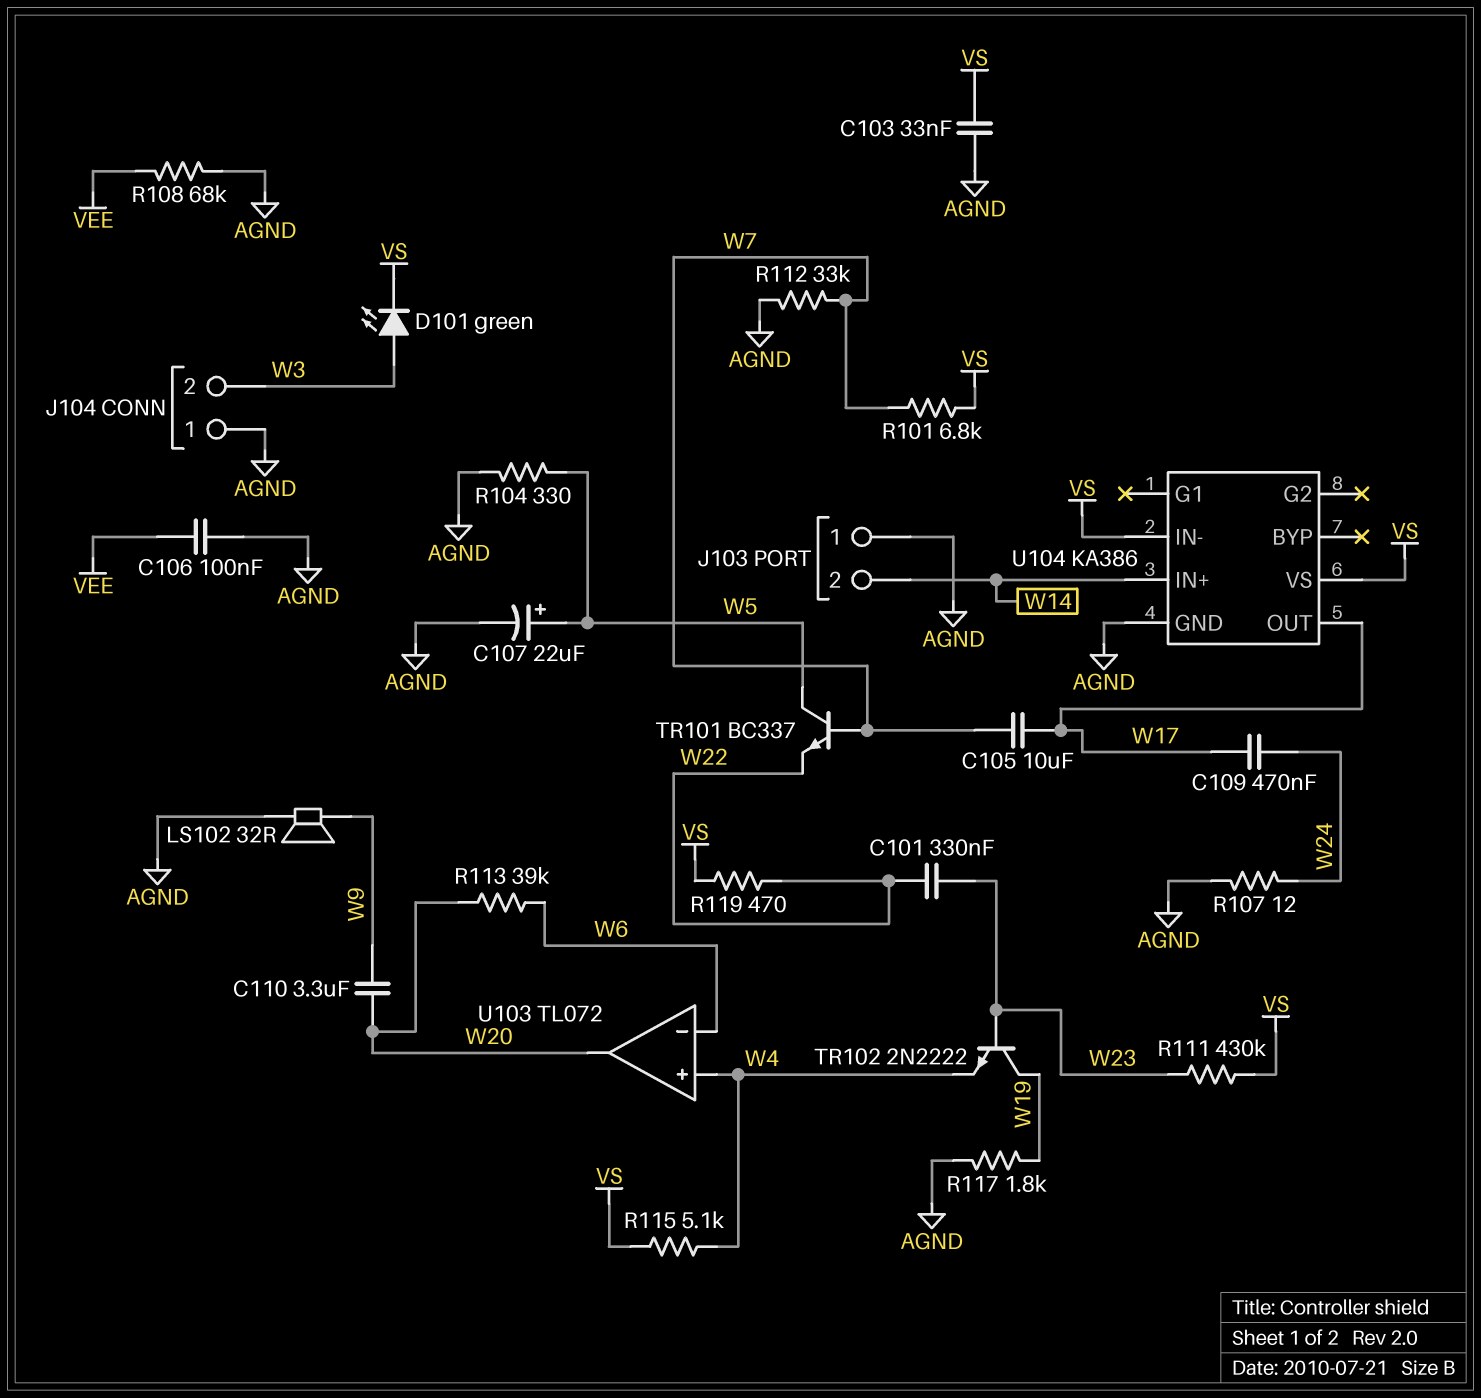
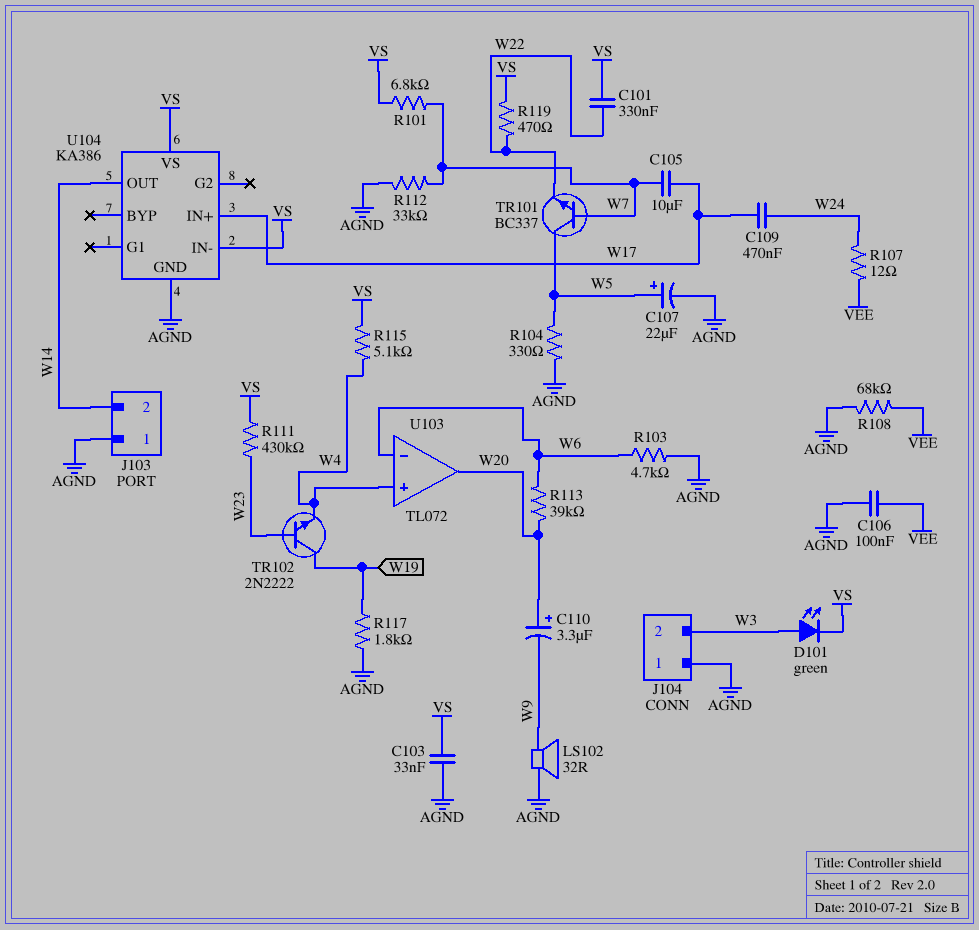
C101: 330nF (W22, W23) -> 330nF (VS, W22)
C110: 3.3uF (W9, W20) -> 3.3uF (plus W20, minus W9)
R103: none -> 4.7k (AGND, W6)
R107: 12 (AGND, W24) -> 12 (VEE, W24)
U104 pin IN+: W14 -> W17
U104 pin OUT: W17 -> W14

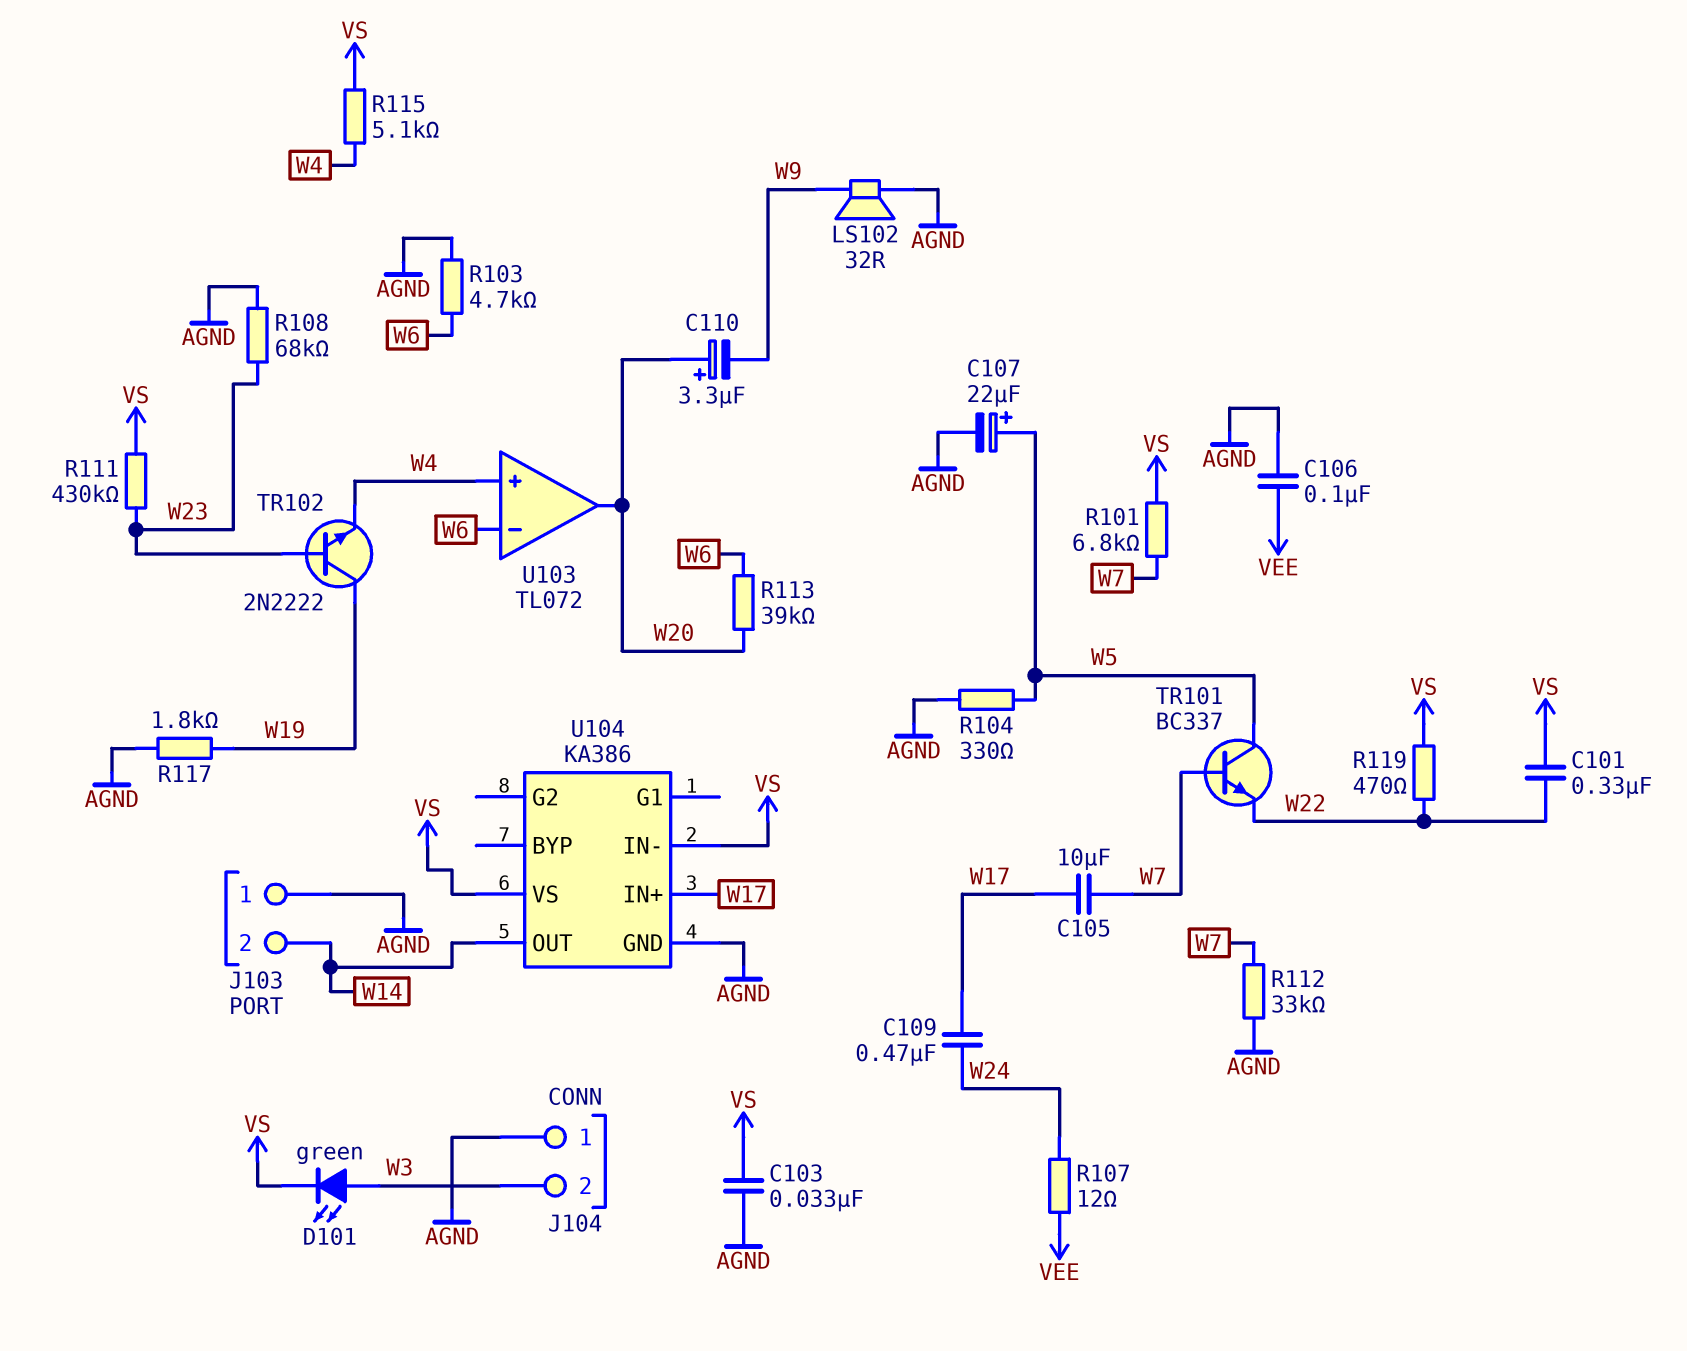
R108: 68k (AGND, VEE) -> 68k (AGND, W23)

